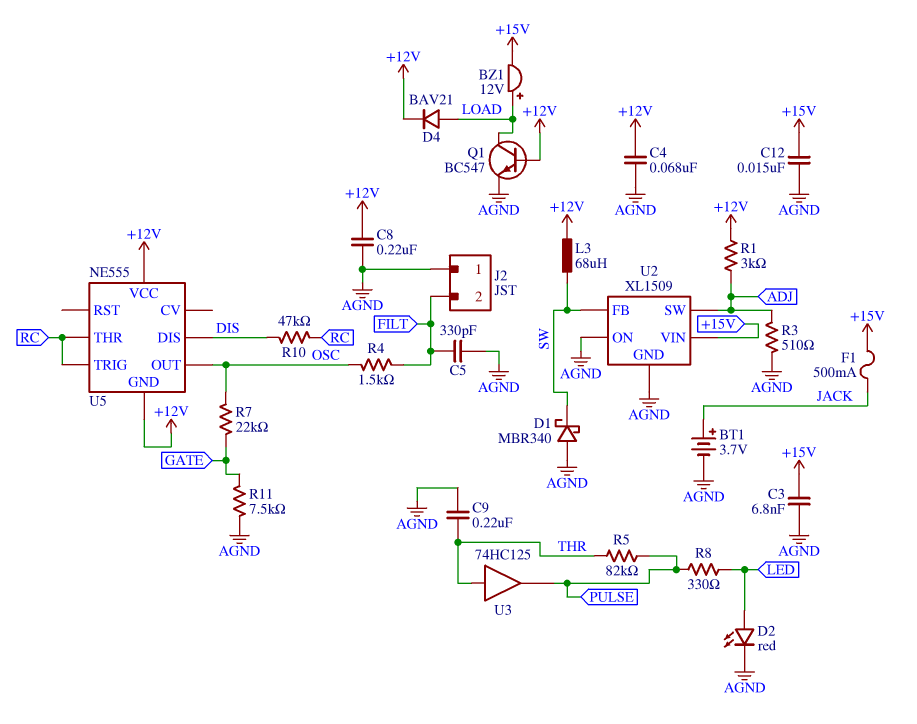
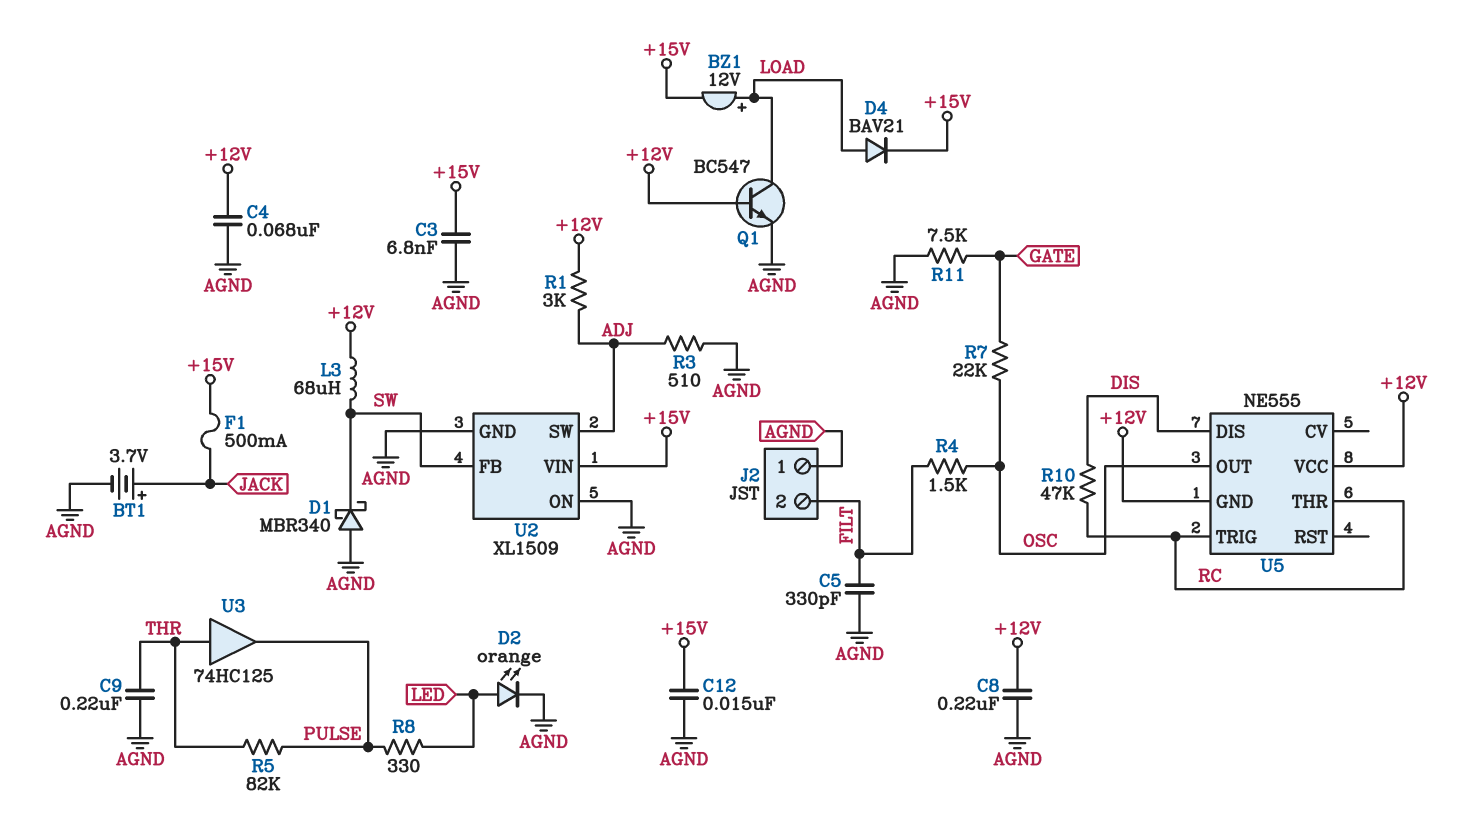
D2: LED red (A LED, K AGND) -> LED orange (A LED, K AGND)
D4: diode BAV21 (A LOAD, K +12V) -> diode BAV21 (A LOAD, K +15V)

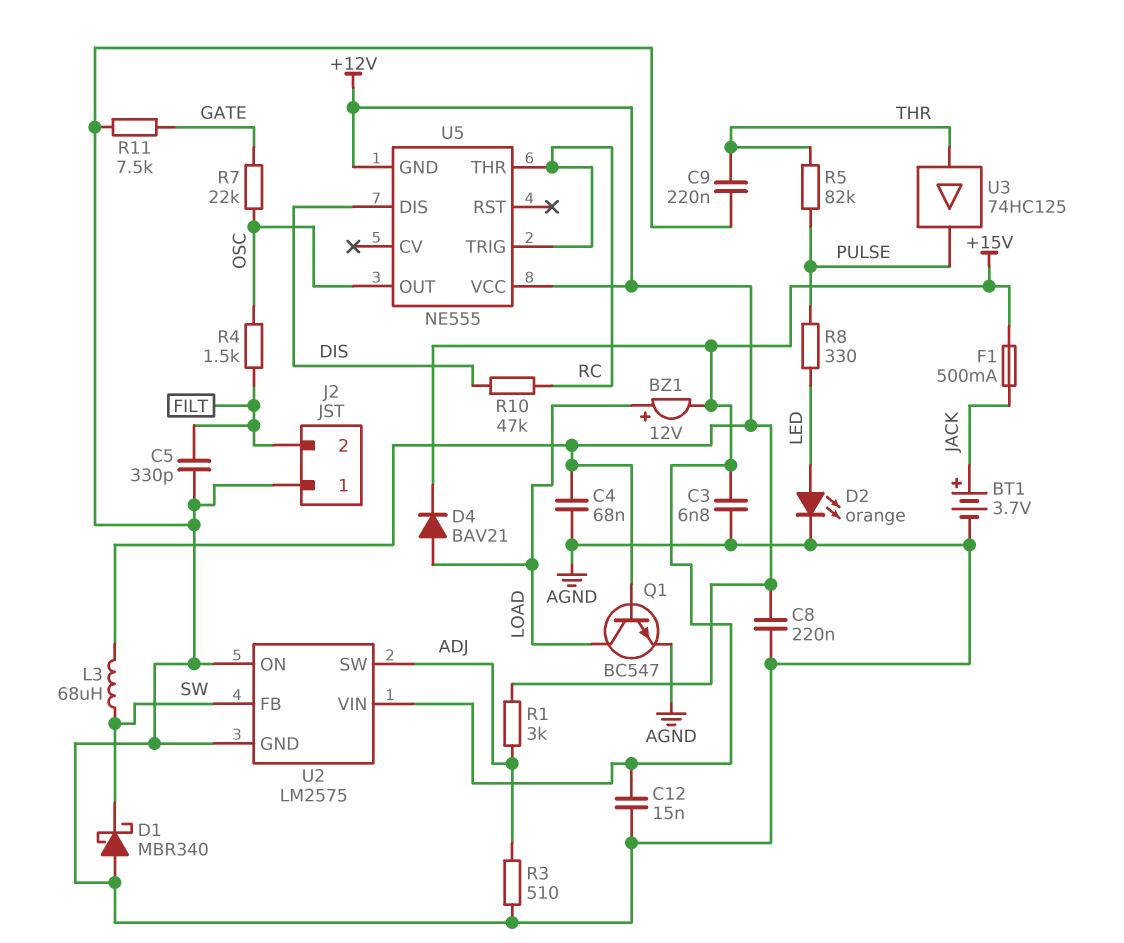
U2: XL1509 -> LM2575

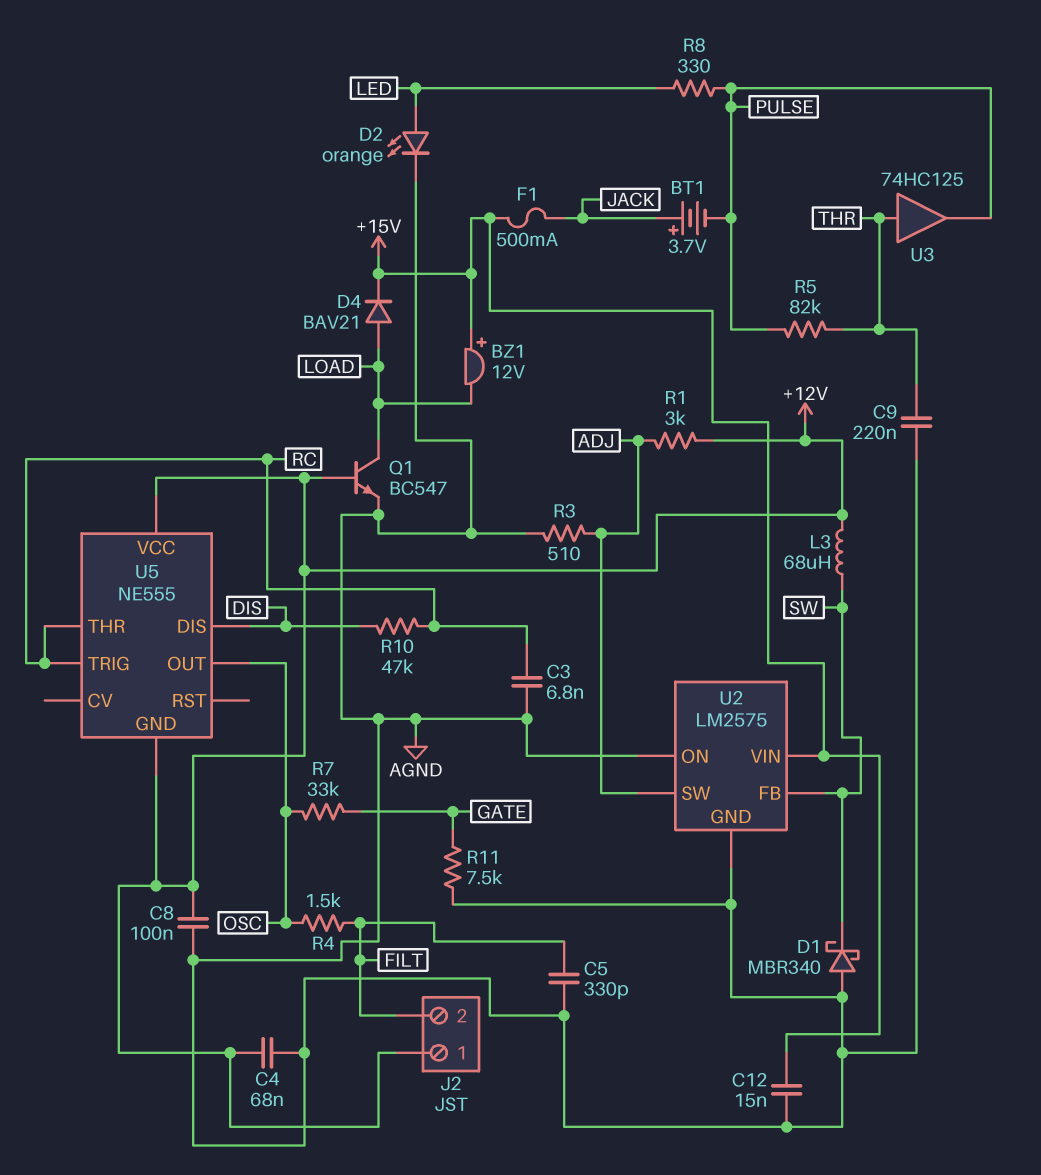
BT1: 3.7V (plus JACK, minus AGND) -> 3.7V (plus JACK, minus PULSE)
BZ1: buzzer 12V (plus LOAD, minus +15V) -> buzzer 12V (plus +15V, minus LOAD)
C3: 6.8nF (+15V, AGND) -> 6.8nF (AGND, RC)
C8: 220nF (+12V, AGND) -> 100nF (+12V, AGND)
J2 pin 1: AGND -> +12V
R7: 22k (GATE, OSC) -> 33k (GATE, OSC)

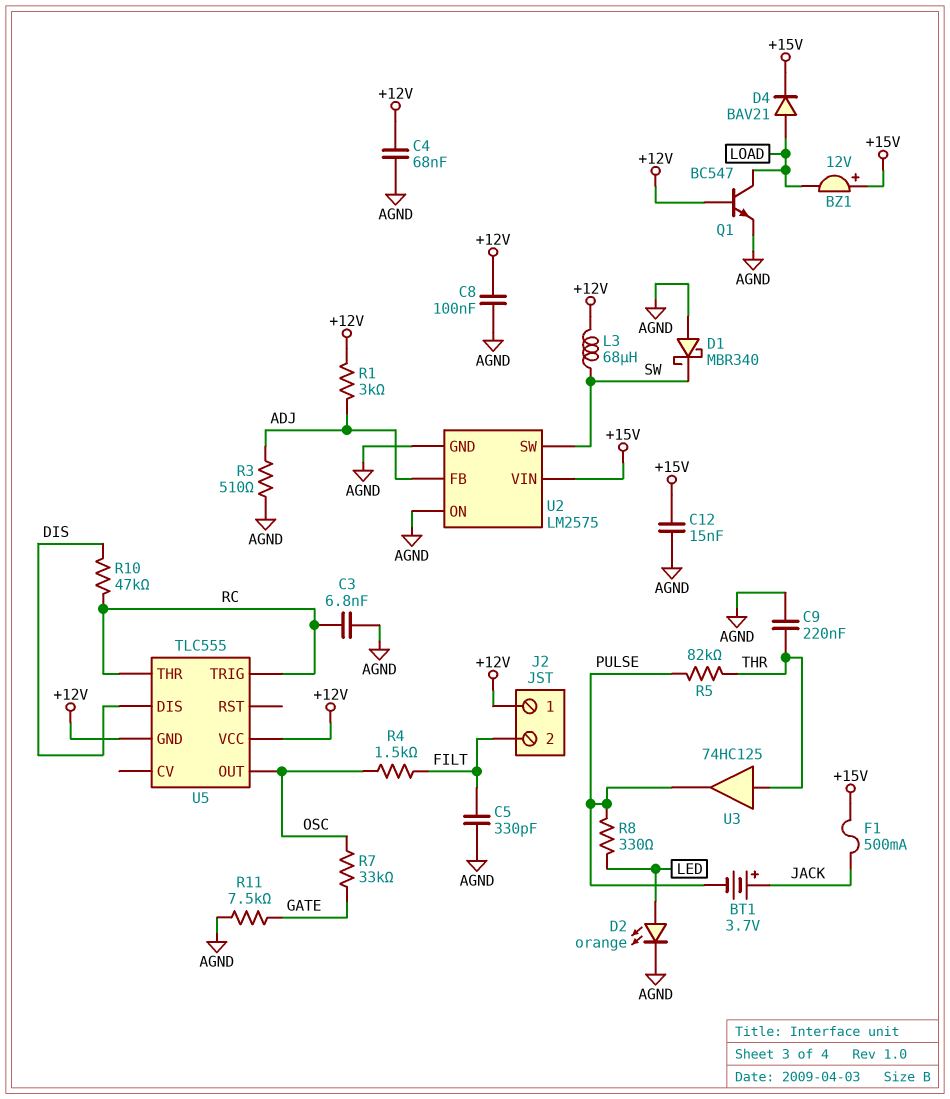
U2 pin FB: SW -> ADJ
U2 pin SW: ADJ -> SW
U5: NE555 -> TLC555

